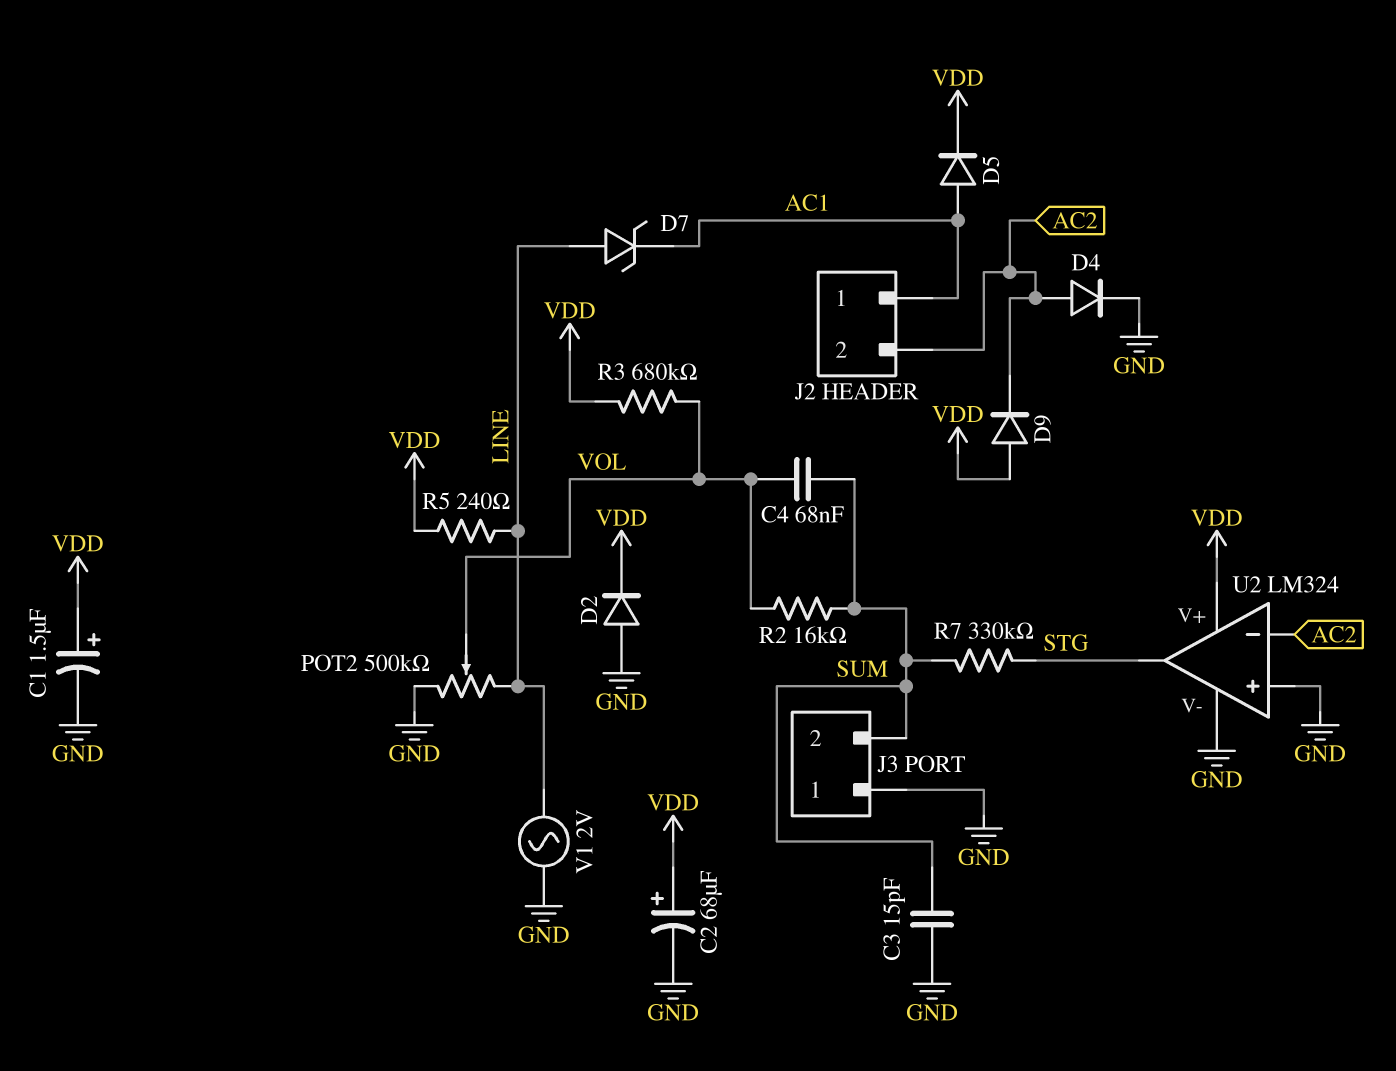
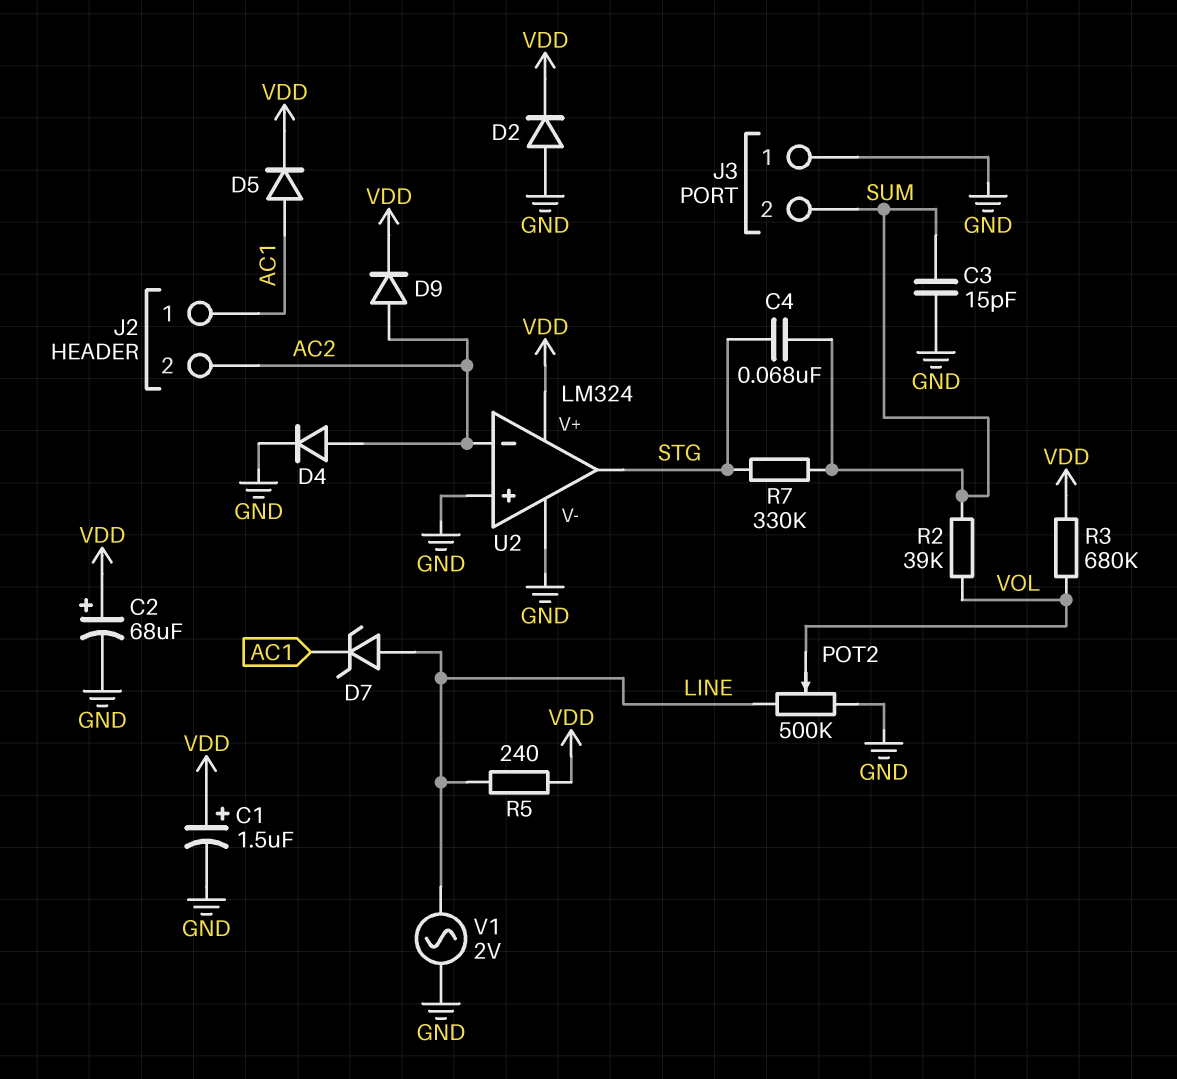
C4: 68nF (SUM, VOL) -> 68nF (STG, SUM)
D9: diode (A VDD, K AC2) -> diode (A AC2, K VDD)
R2: 16k (SUM, VOL) -> 39k (SUM, VOL)

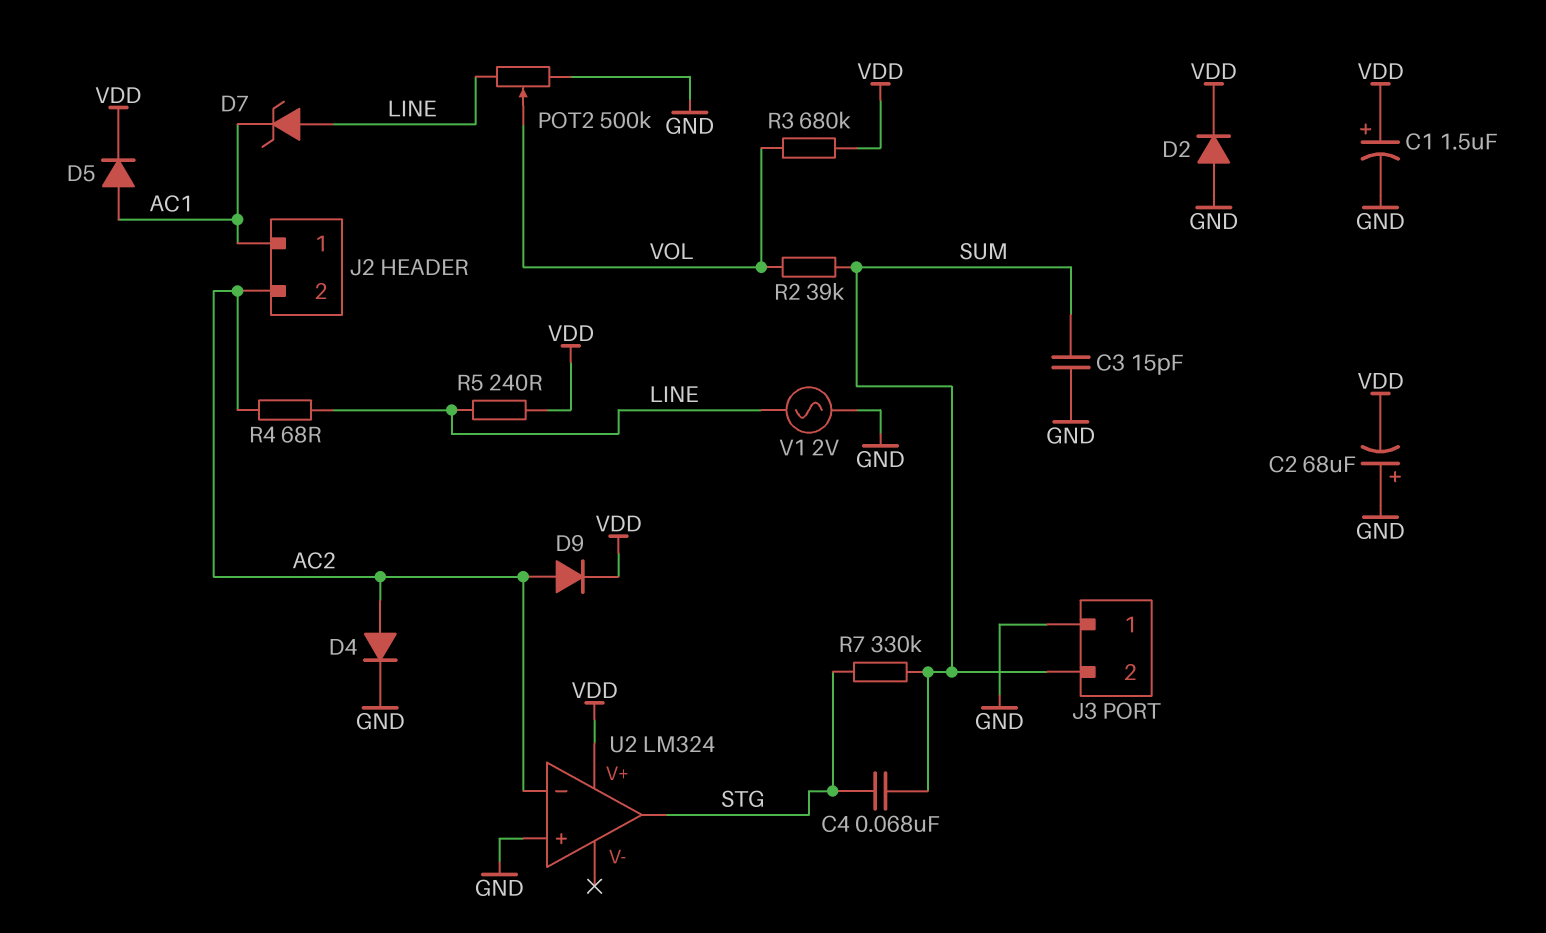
C2: 68uF (plus VDD, minus GND) -> 68uF (plus GND, minus VDD)
R4: none -> 68 (AC2, LINE)
U2 pin V-: GND -> none

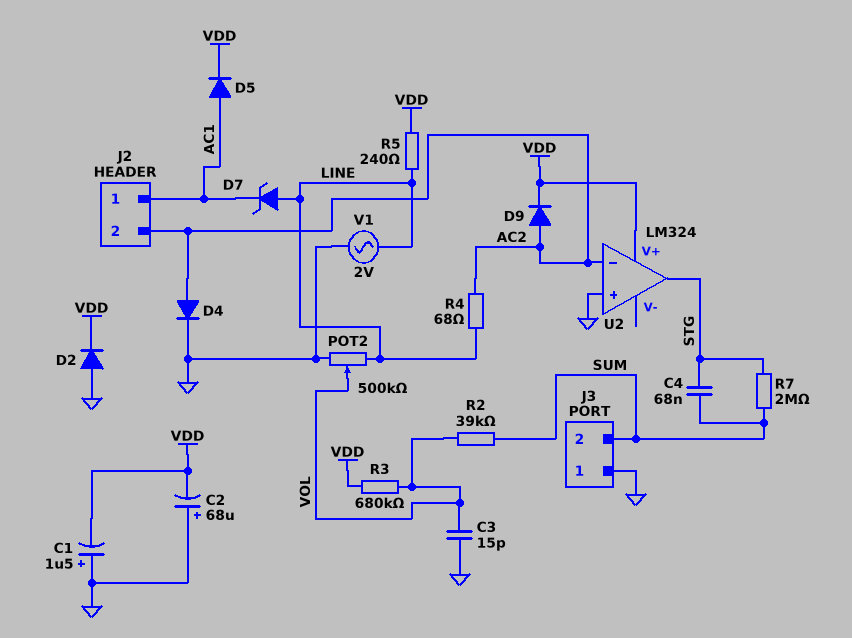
C1: 1.5uF (plus VDD, minus GND) -> 1.5uF (plus GND, minus VDD)
C3: 15pF (GND, SUM) -> 15pF (GND, VOL)
R7: 330k (STG, SUM) -> 2M (STG, SUM)

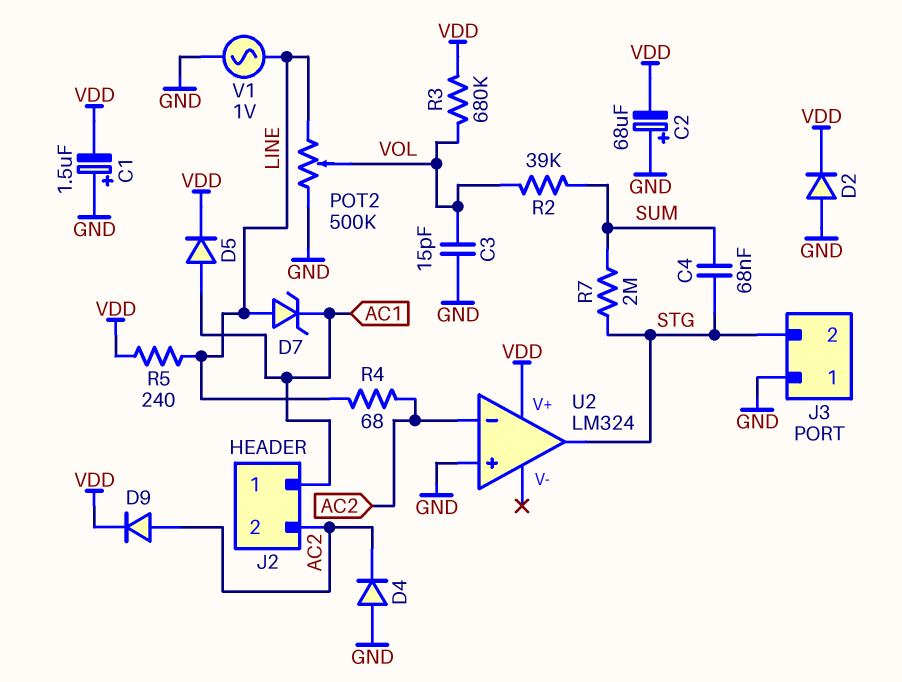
D4: diode (A AC2, K GND) -> diode (A GND, K AC2)
J3 pin 2: SUM -> STG
V1: AC 2V (GND, LINE) -> AC 1V (GND, LINE)

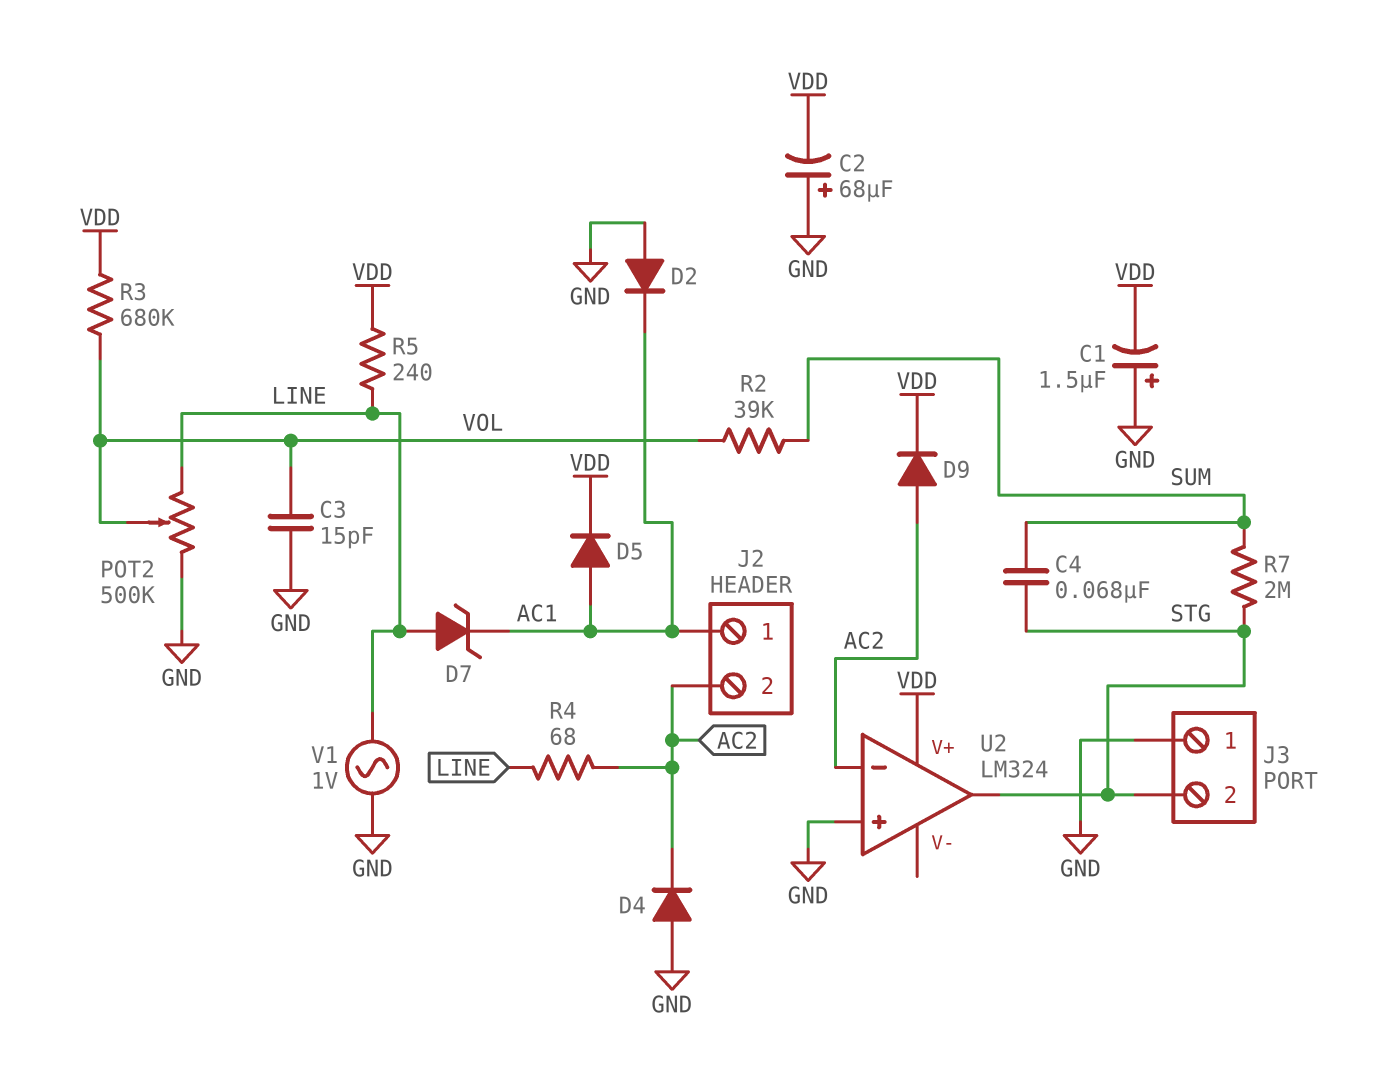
D2: diode (A GND, K VDD) -> diode (A GND, K AC1)

